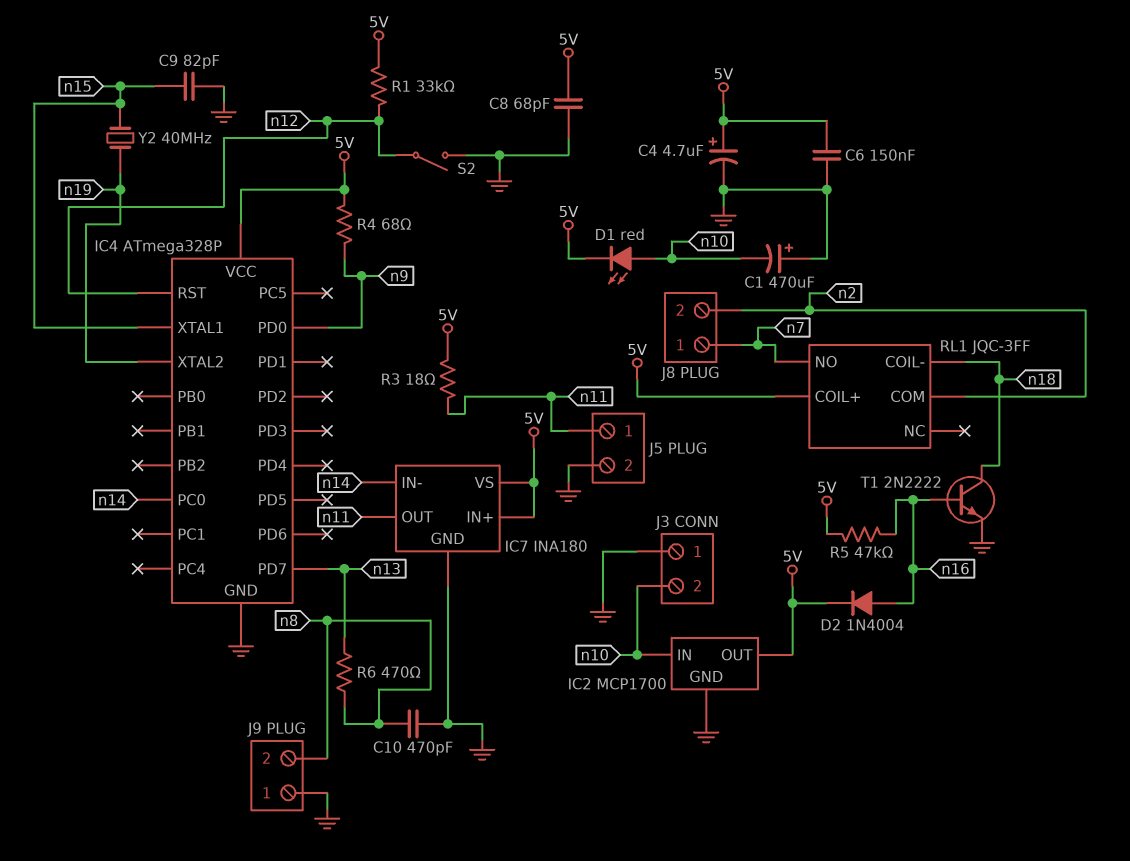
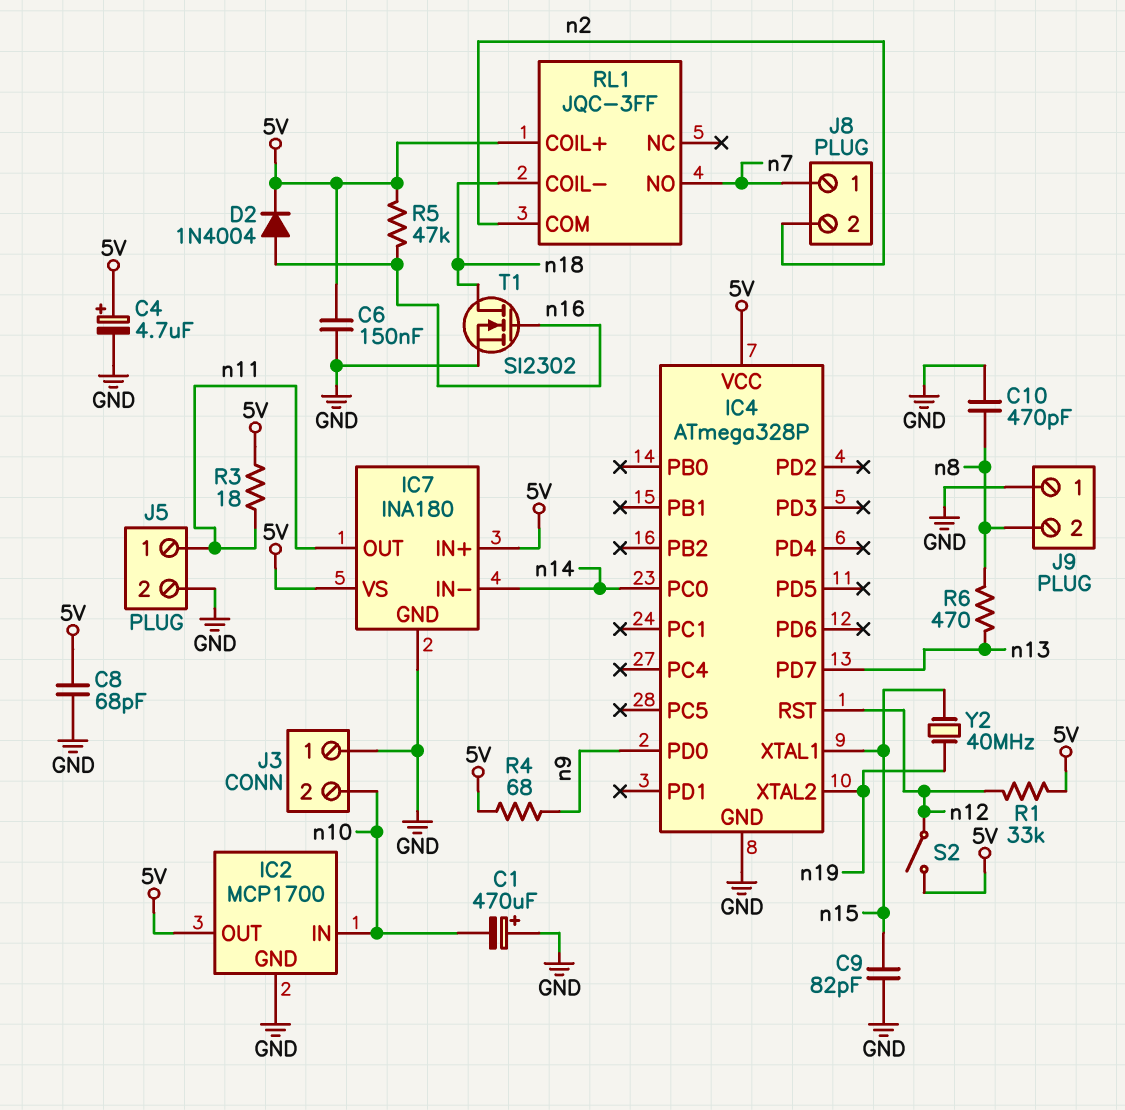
D1: LED red (A n10, K 5V) -> none
S2: switch (GND, n12) -> switch (5V, n12)
T1: NPN 2N2222 (B n16, C n18, E GND) -> NMOS SI2302 (G n16, D n18, S GND)

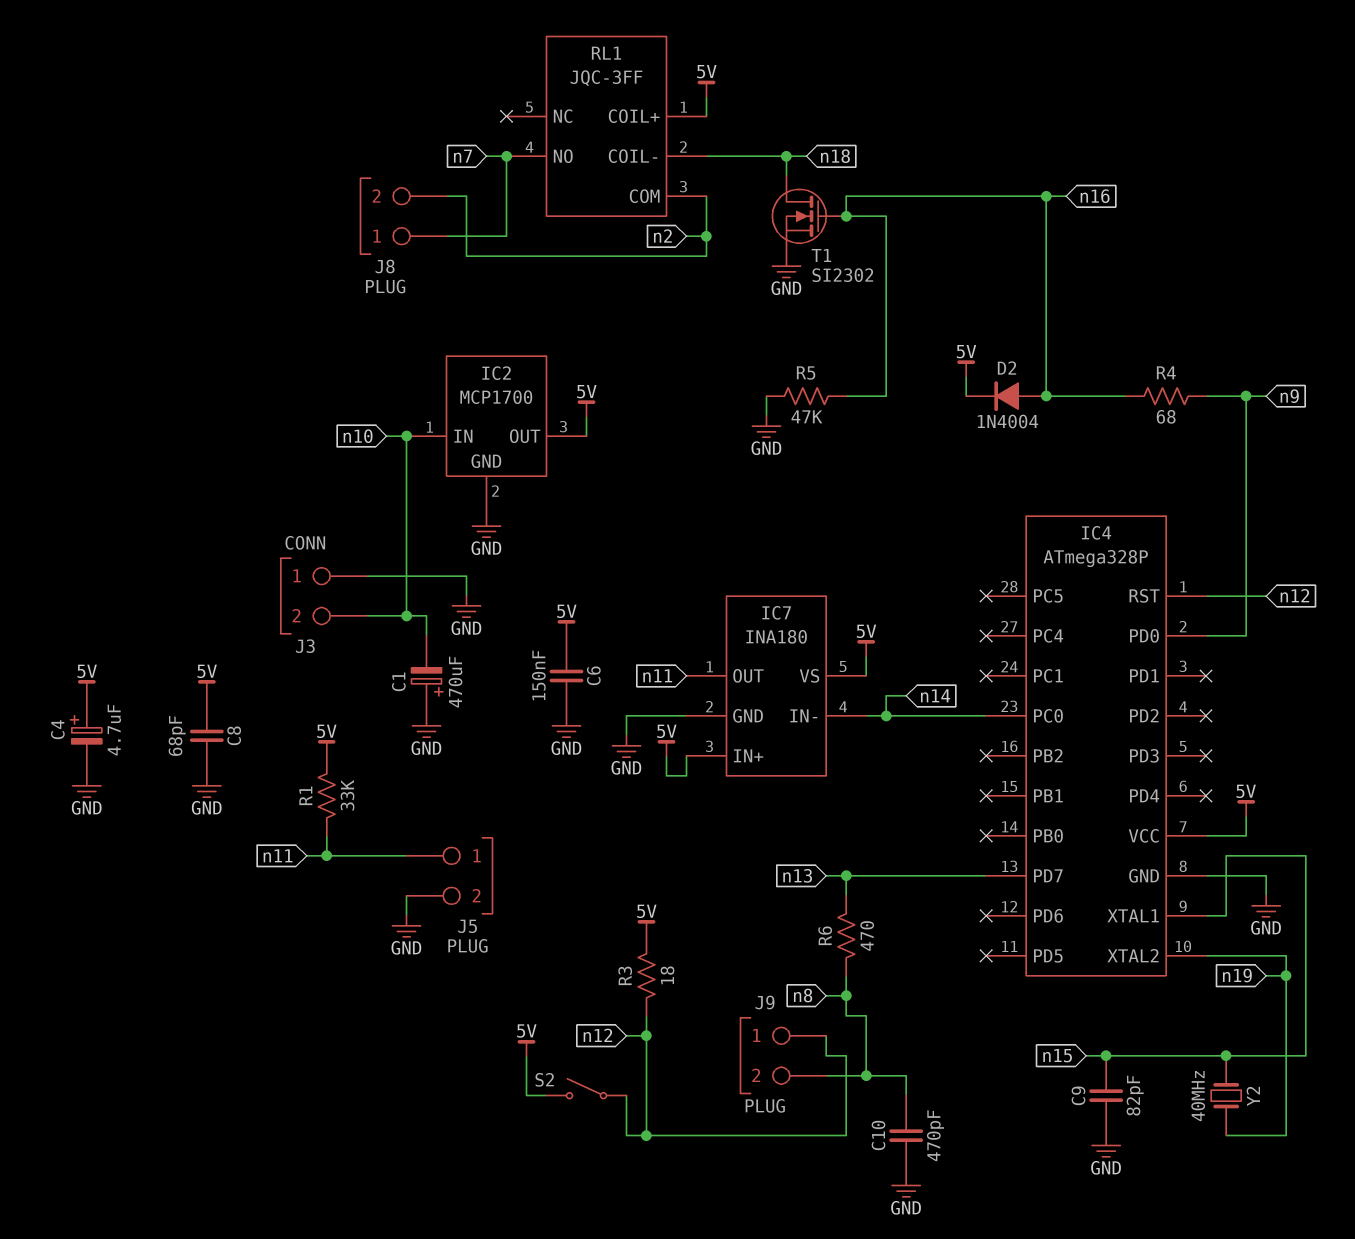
J9 pin 1: GND -> n12
R1: 33k (5V, n12) -> 33k (5V, n11)
R3: 18 (5V, n11) -> 18 (5V, n12)
R4: 68 (5V, n9) -> 68 (n9, n16)
R5: 47k (5V, n16) -> 47k (GND, n16)

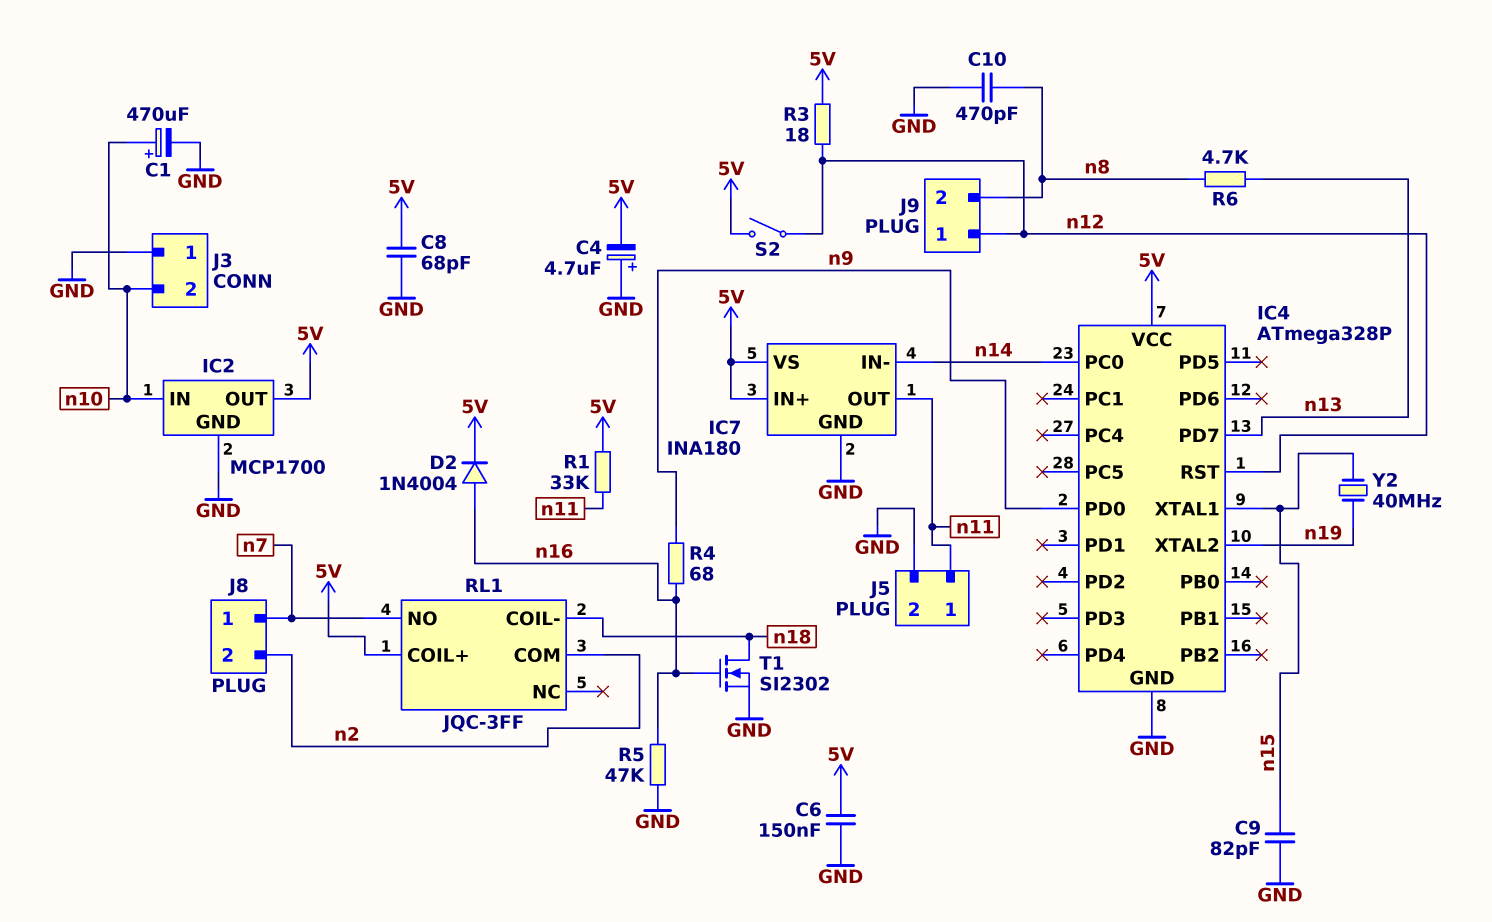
C1: 470uF (plus GND, minus n10) -> 470uF (plus n10, minus GND)
C4: 4.7uF (plus 5V, minus GND) -> 4.7uF (plus GND, minus 5V)
R6: 470 (n8, n13) -> 4.7k (n8, n13)

